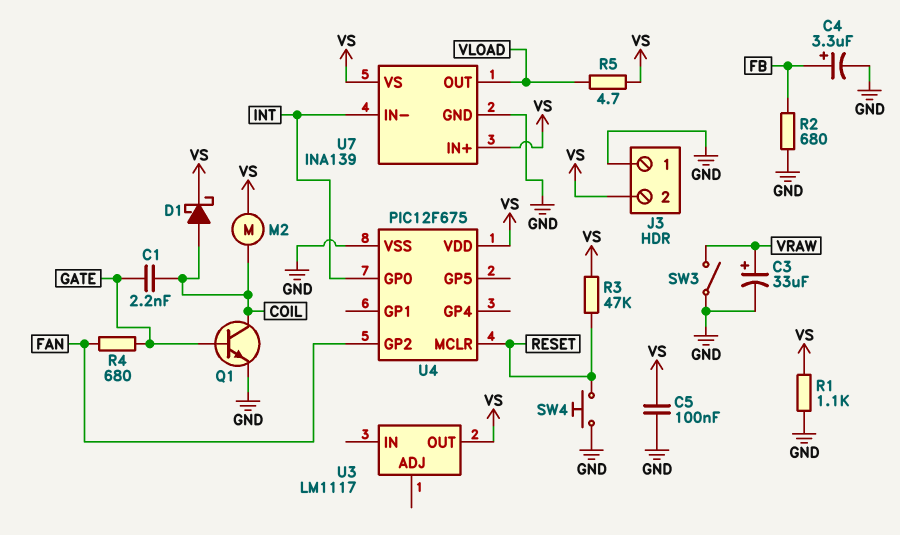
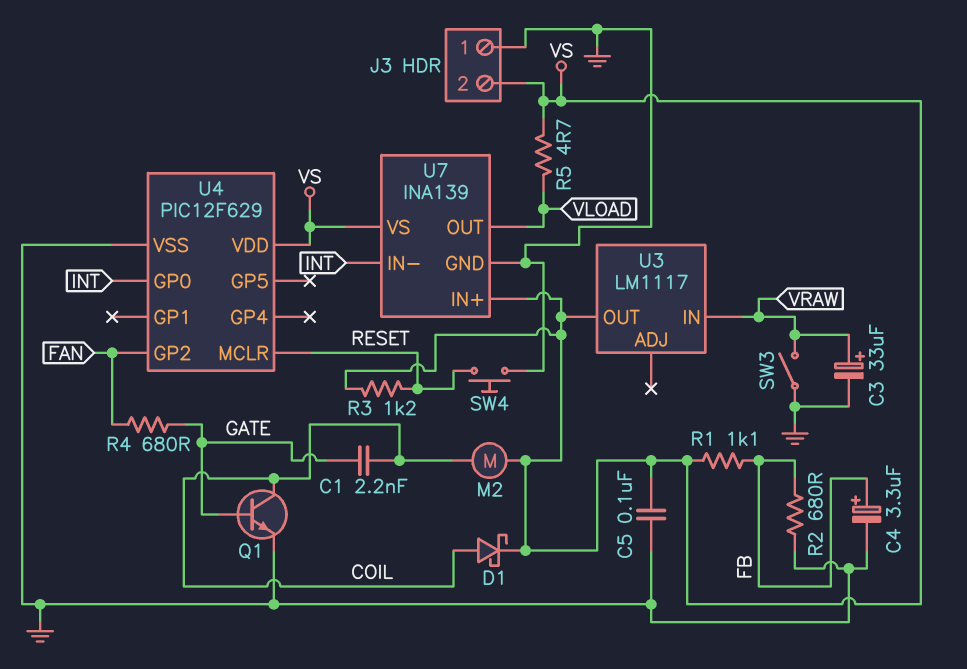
R1: 1.1k (GND, VS) -> 1.1k (FB, VS)
R3: 47k (RESET, VS) -> 1.2k (RESET, VS)
U3 pin IN: none -> VRAW
U4: PIC12F675 -> PIC12F629

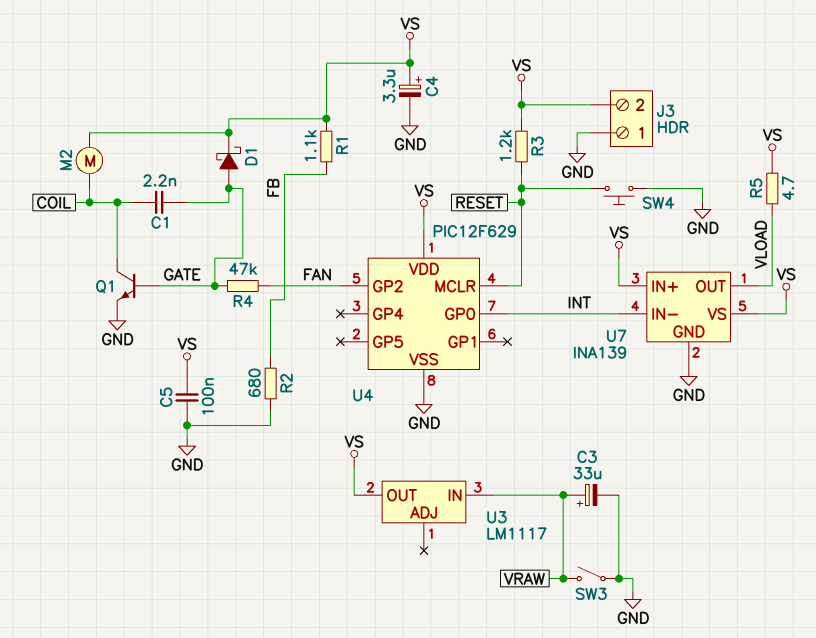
C4: 3.3uF (plus FB, minus GND) -> 3.3uF (plus VS, minus GND)
D1: schottky (A COIL, K VS) -> schottky (A GATE, K VS)
R4: 680 (FAN, GATE) -> 47k (FAN, GATE)

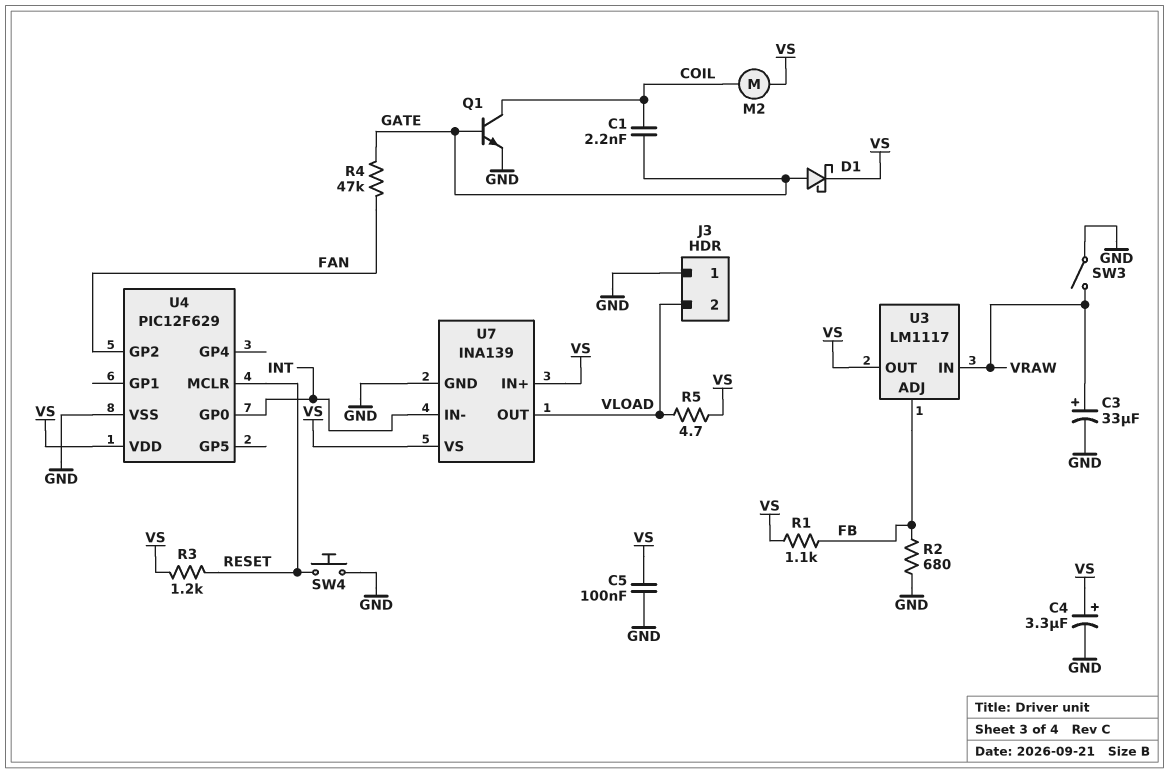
J3 pin 2: VS -> VLOAD
U3 pin ADJ: none -> FB

